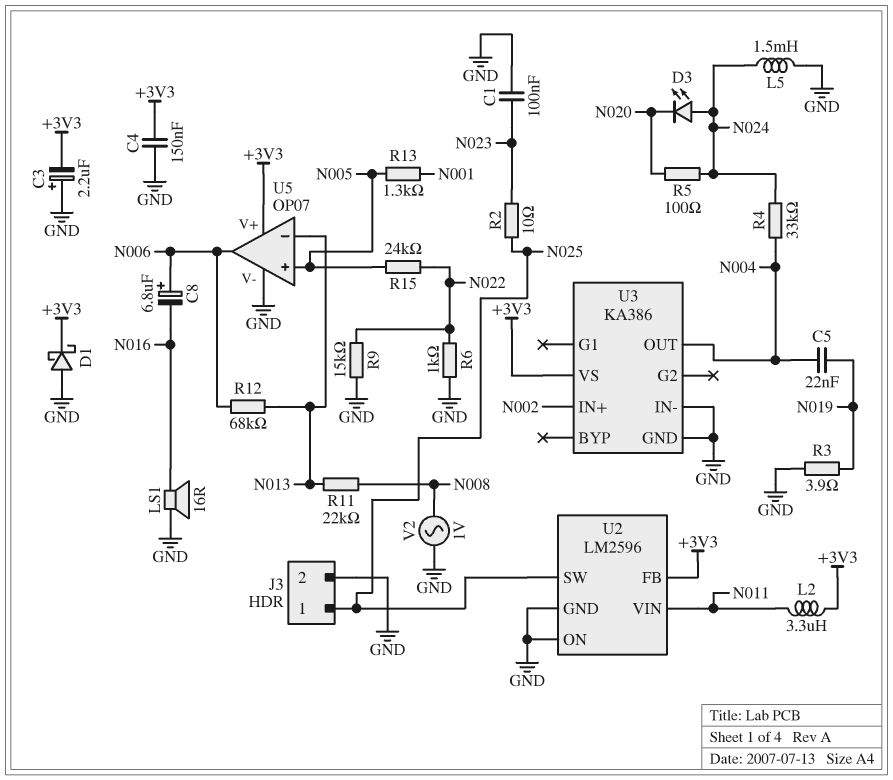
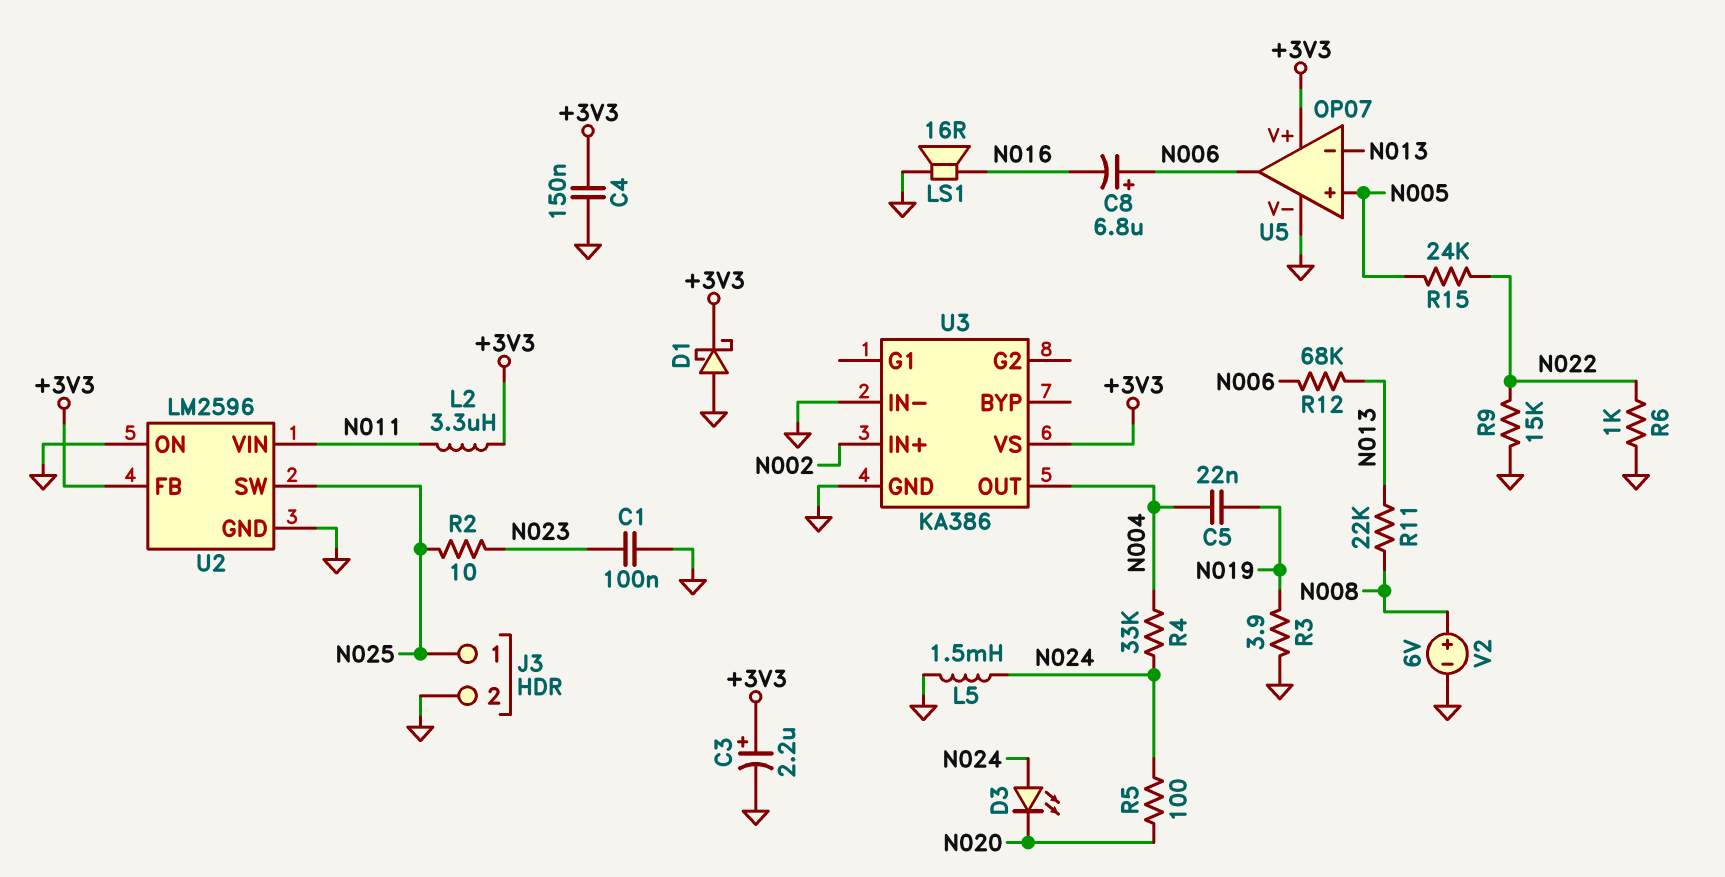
C3: 2.2uF (plus GND, minus +3V3) -> 2.2uF (plus +3V3, minus GND)
R13: 1.3k (N001, N005) -> none
V2: AC 1V (GND, N008) -> 6V (plus N008, minus GND)

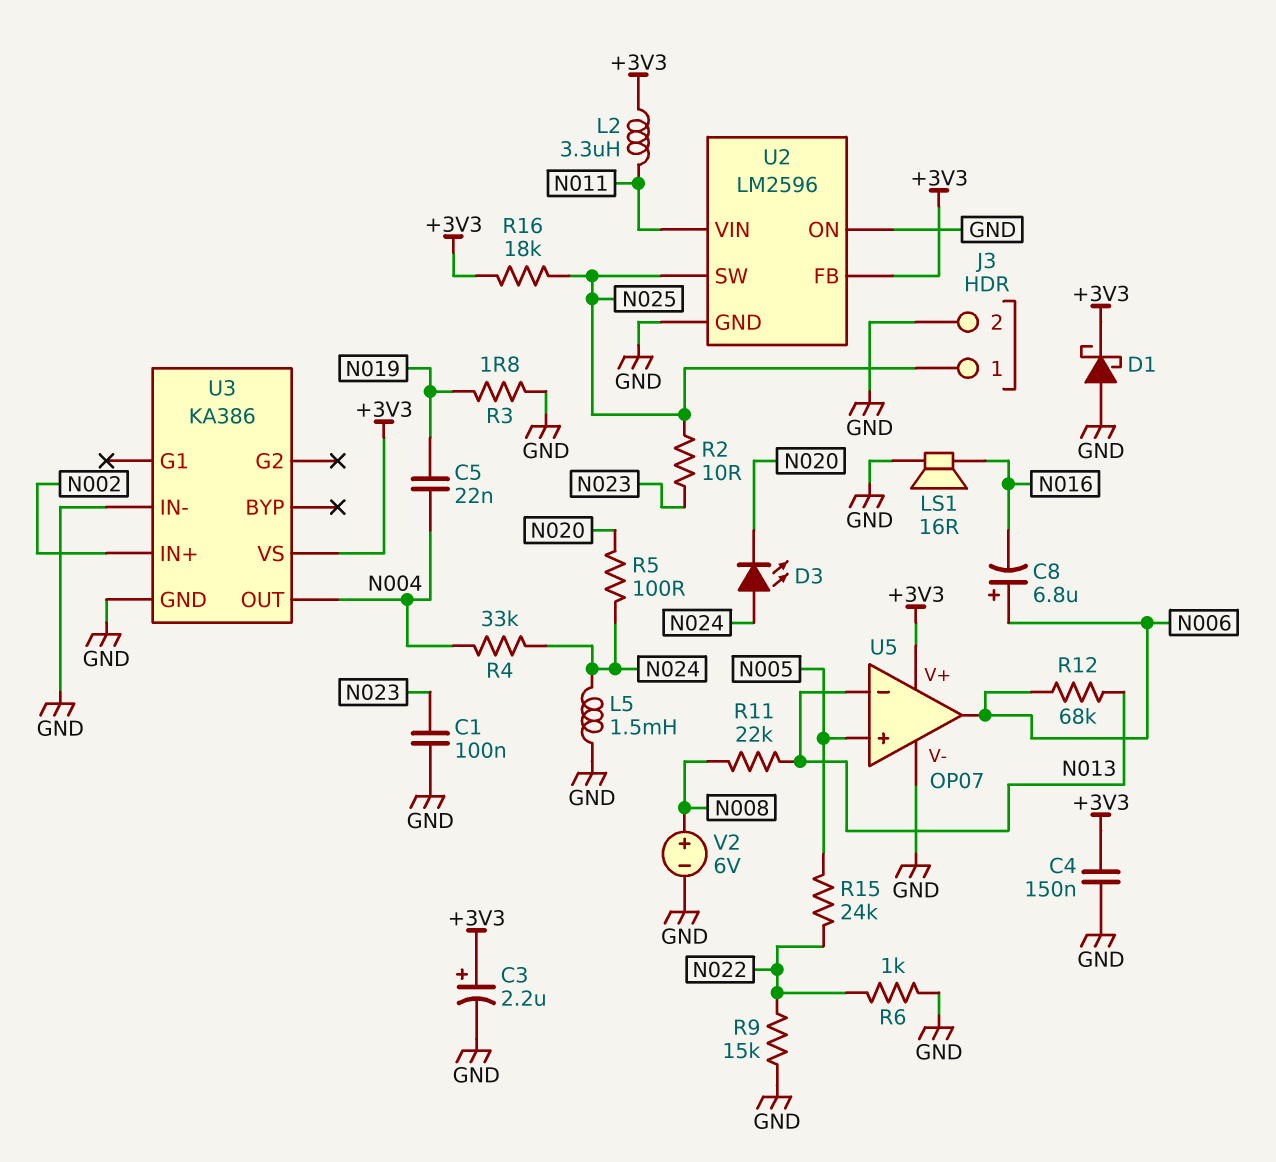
R3: 3.9 (GND, N019) -> 1.8 (GND, N019)
R16: none -> 18k (+3V3, N025)

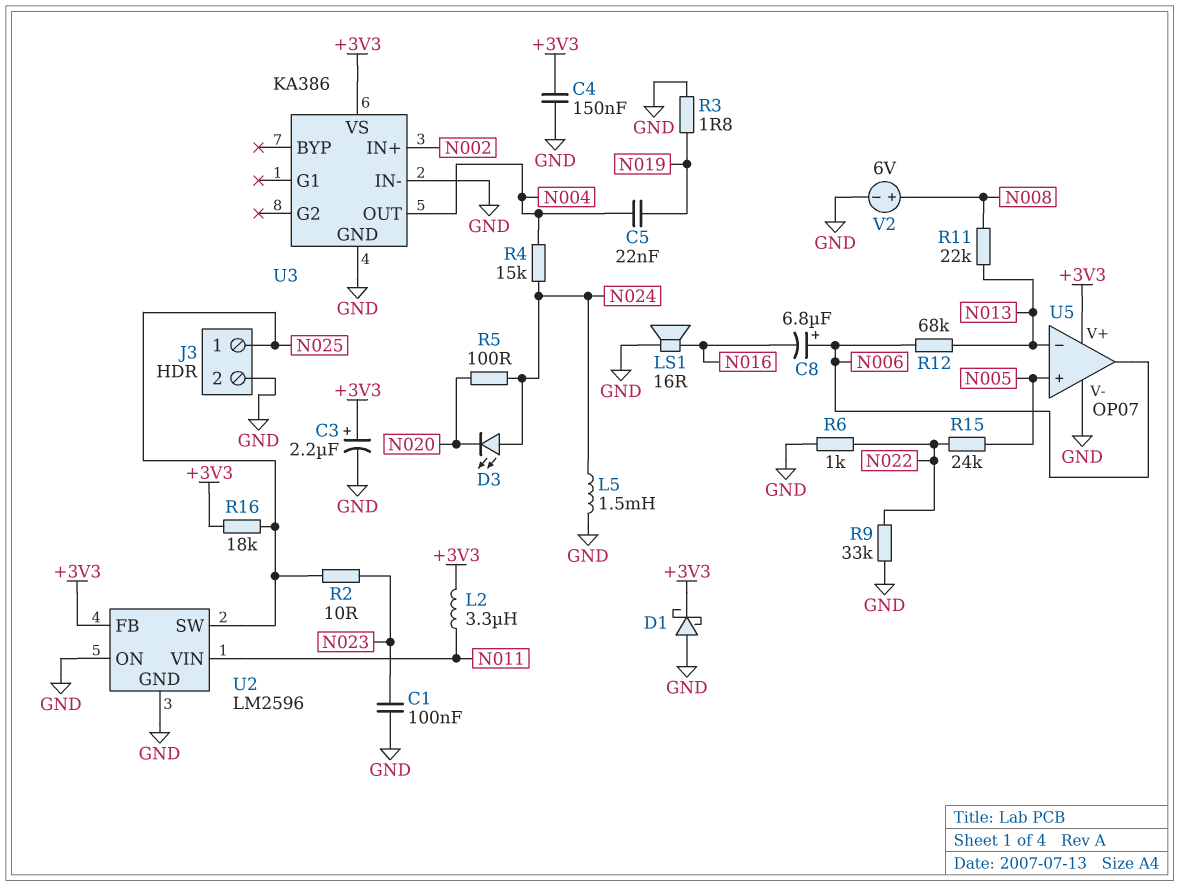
R4: 33k (N004, N024) -> 15k (N004, N024)
R9: 15k (GND, N022) -> 33k (GND, N022)

